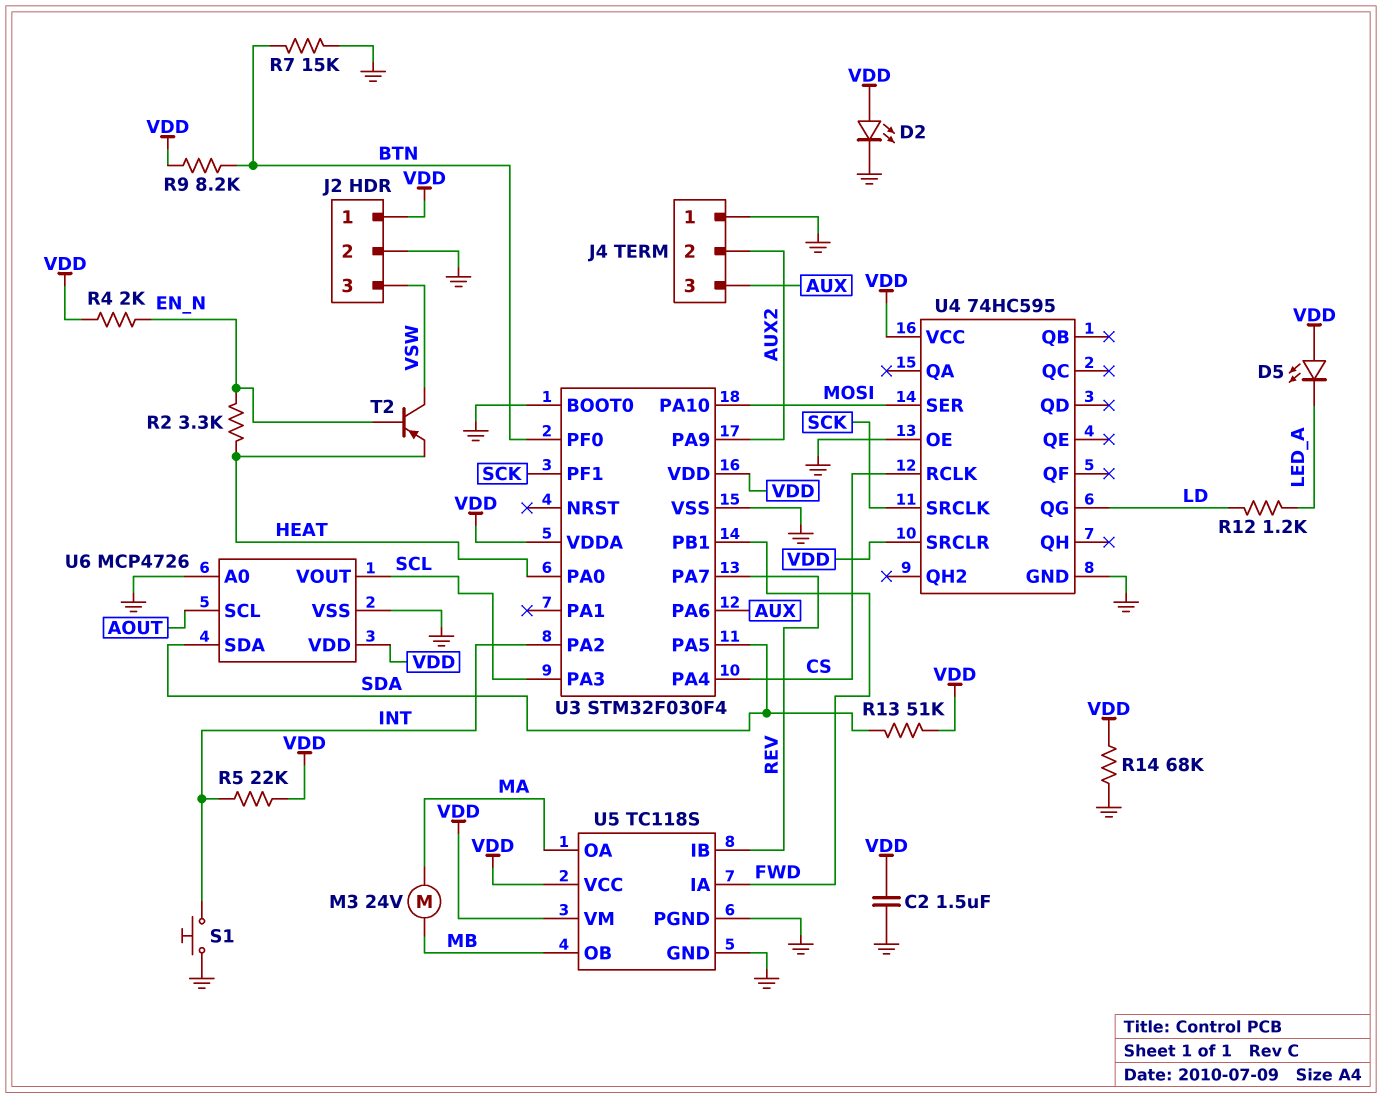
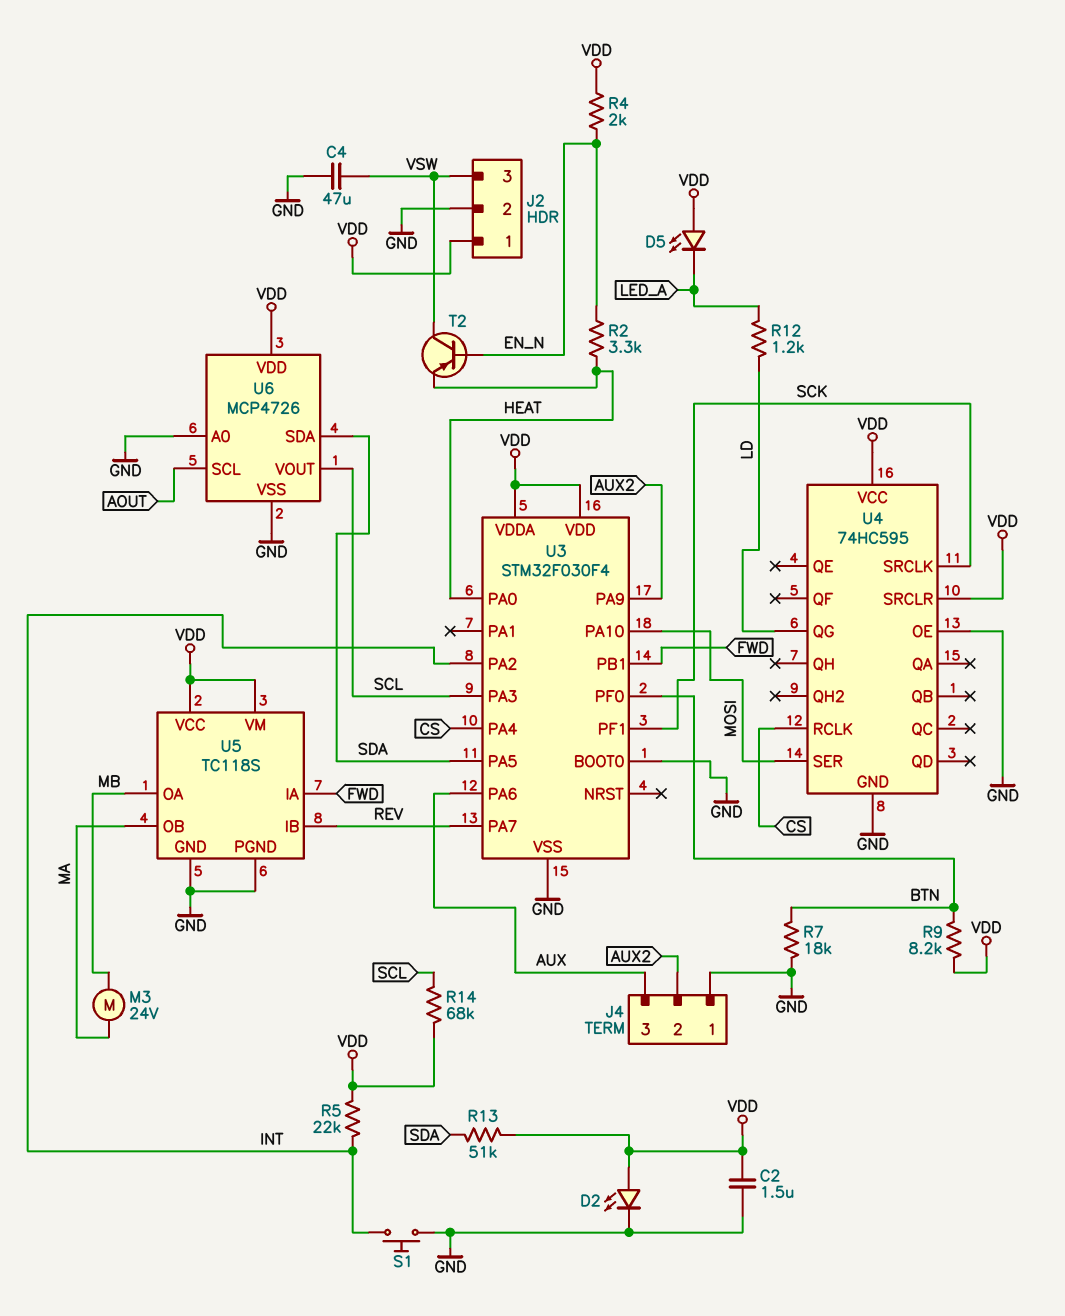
C4: none -> 47uF (GND, VSW)
R7: 15k (BTN, GND) -> 18k (BTN, GND)
R14: 68k (GND, VDD) -> 68k (SCL, VDD)
U5 pin OA: MA -> MB
U5 pin OB: MB -> MA

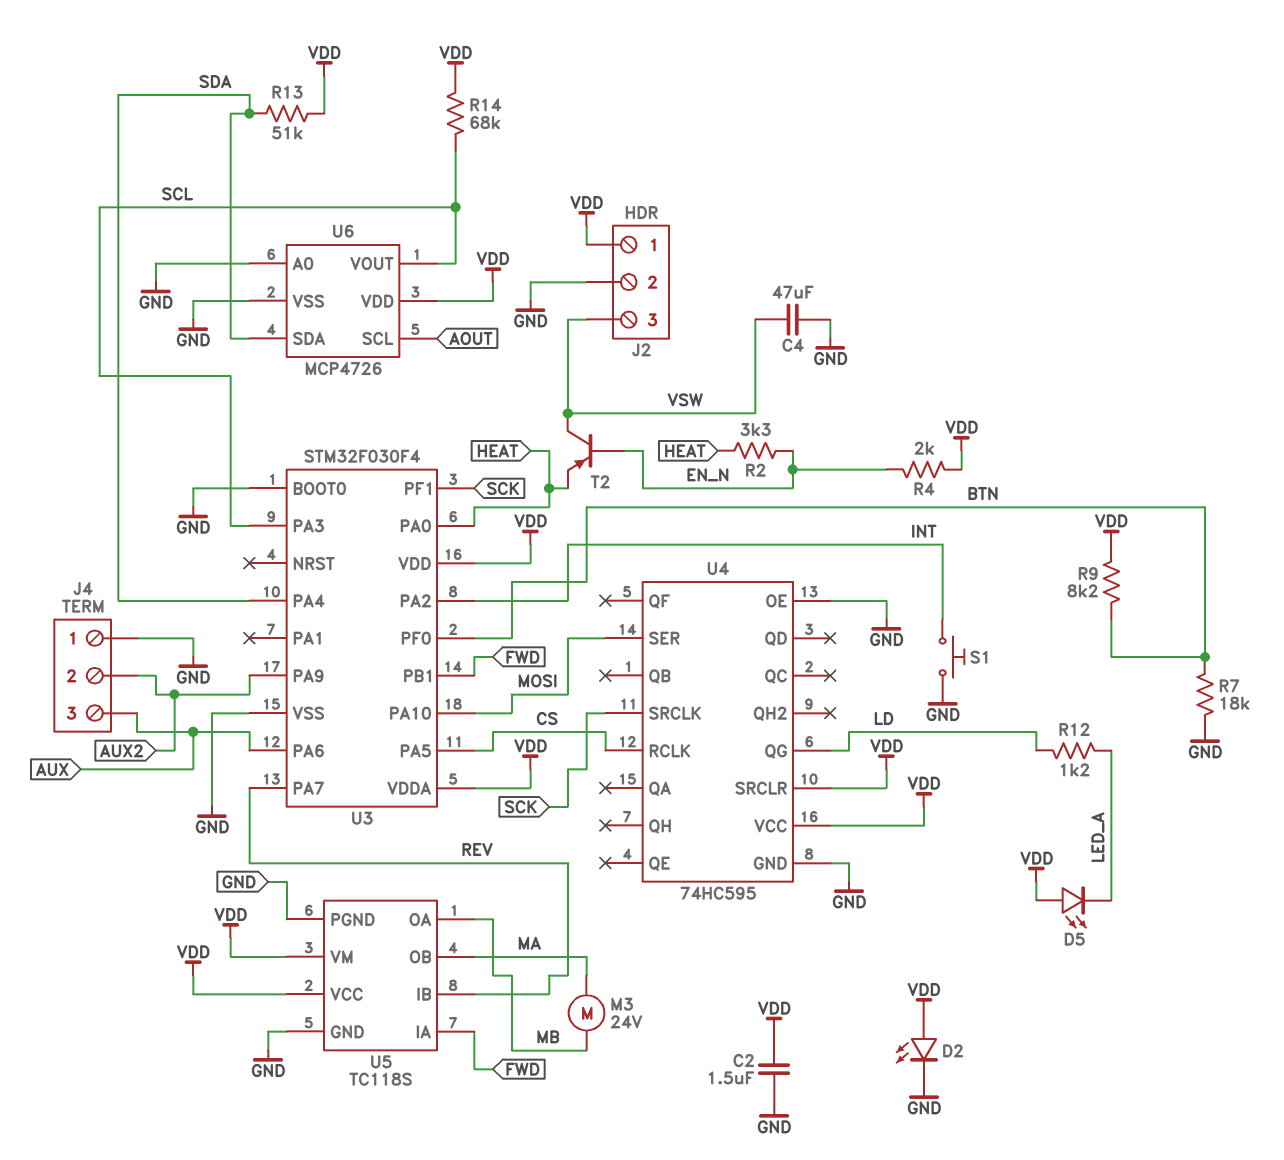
R5: 22k (INT, VDD) -> none
U3 pin PA4: CS -> SDA
U3 pin PA5: SDA -> CS

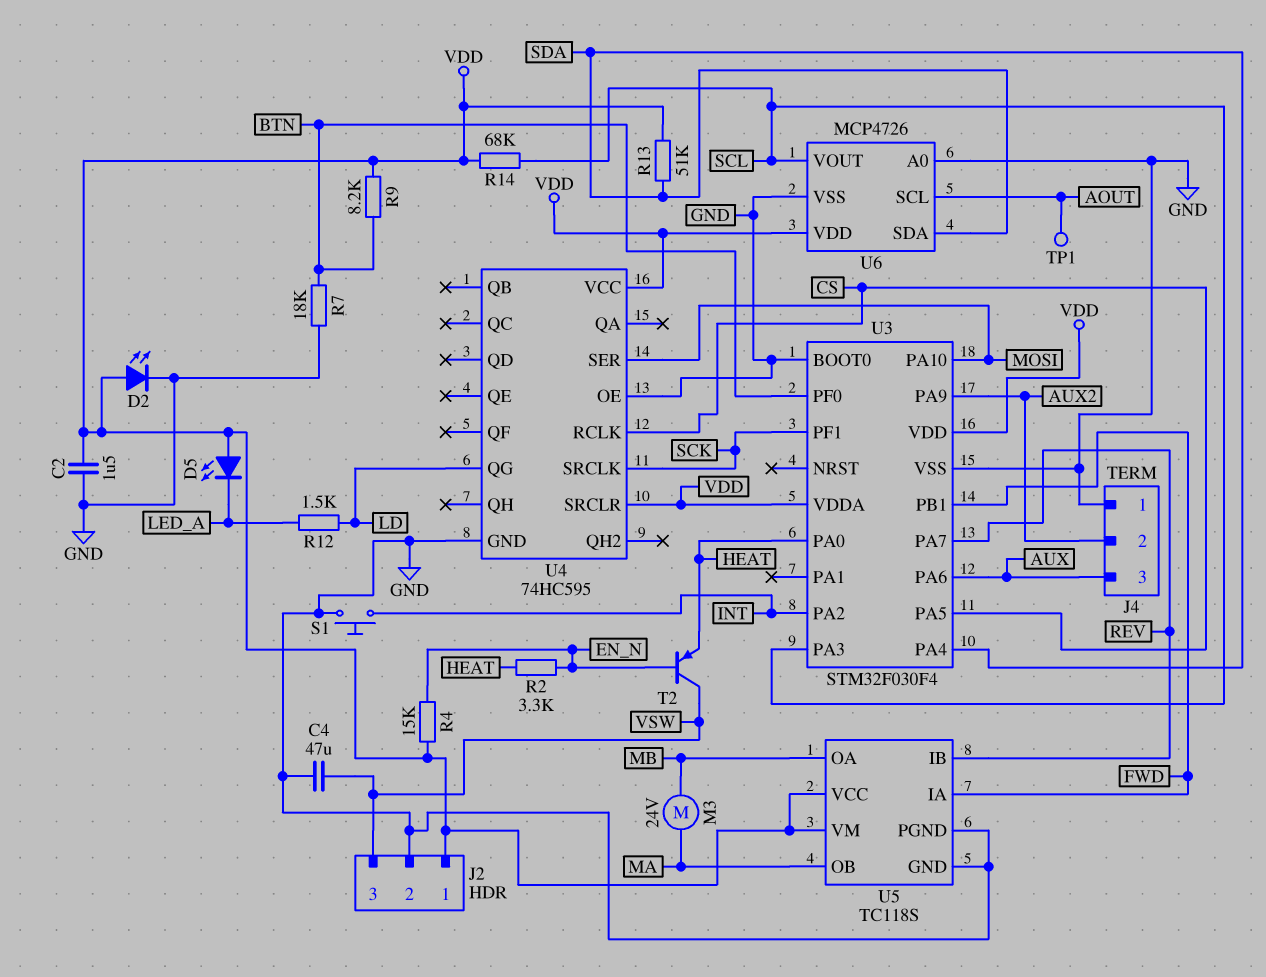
R4: 2k (EN_N, VDD) -> 15k (EN_N, VDD)
R12: 1.2k (LD, LED_A) -> 1.5k (LD, LED_A)
TP1: none -> test point (AOUT)

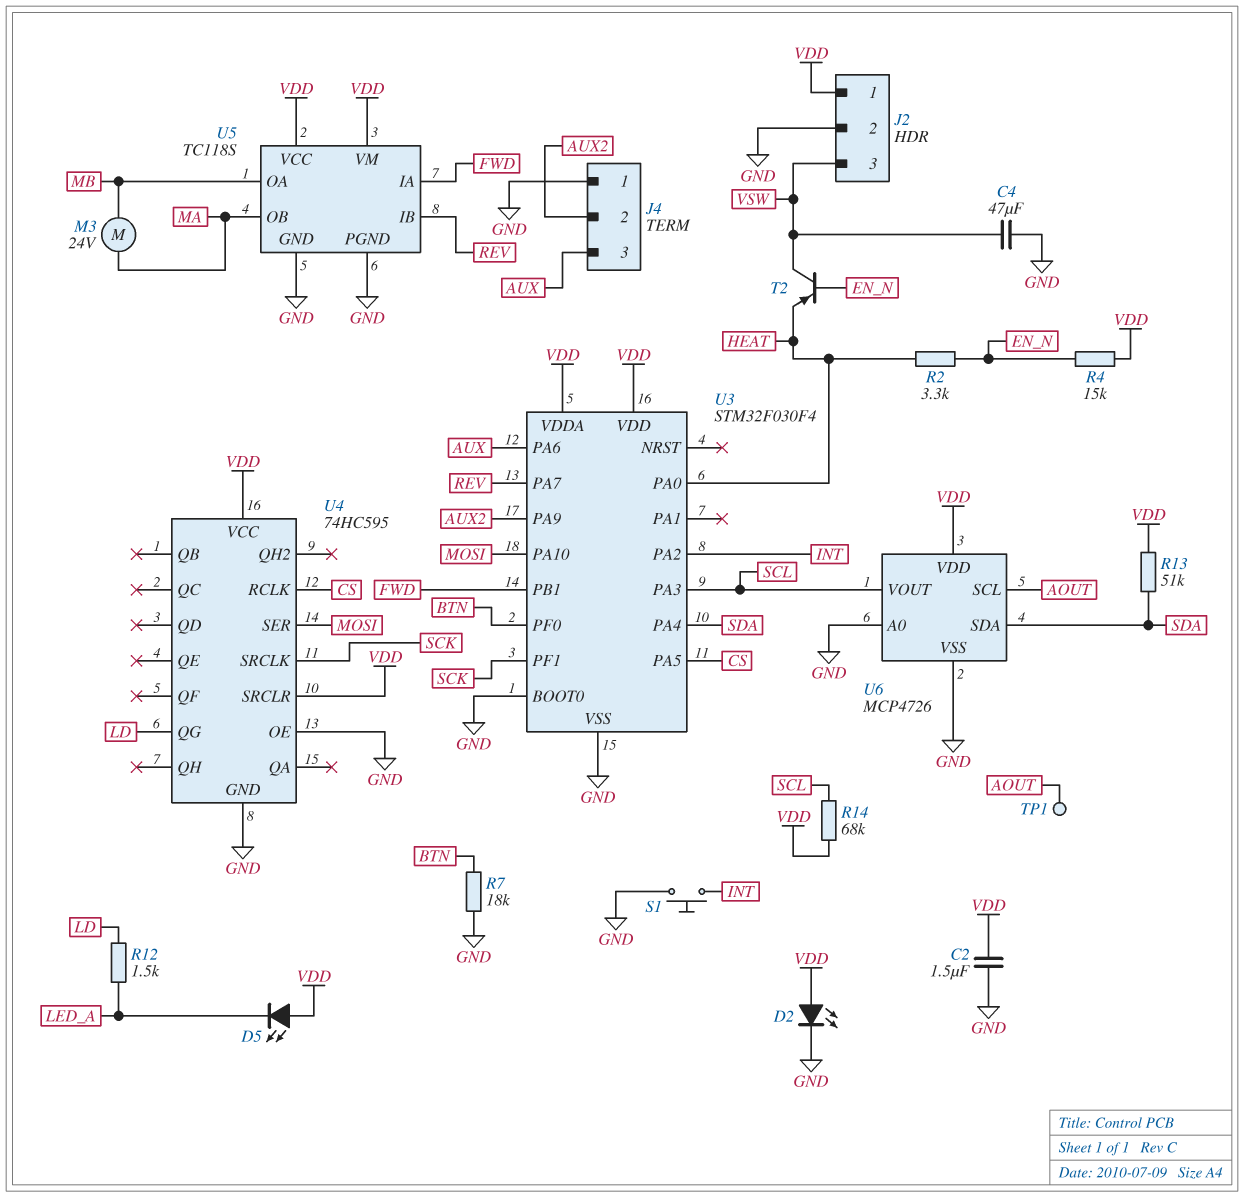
R9: 8.2k (BTN, VDD) -> none

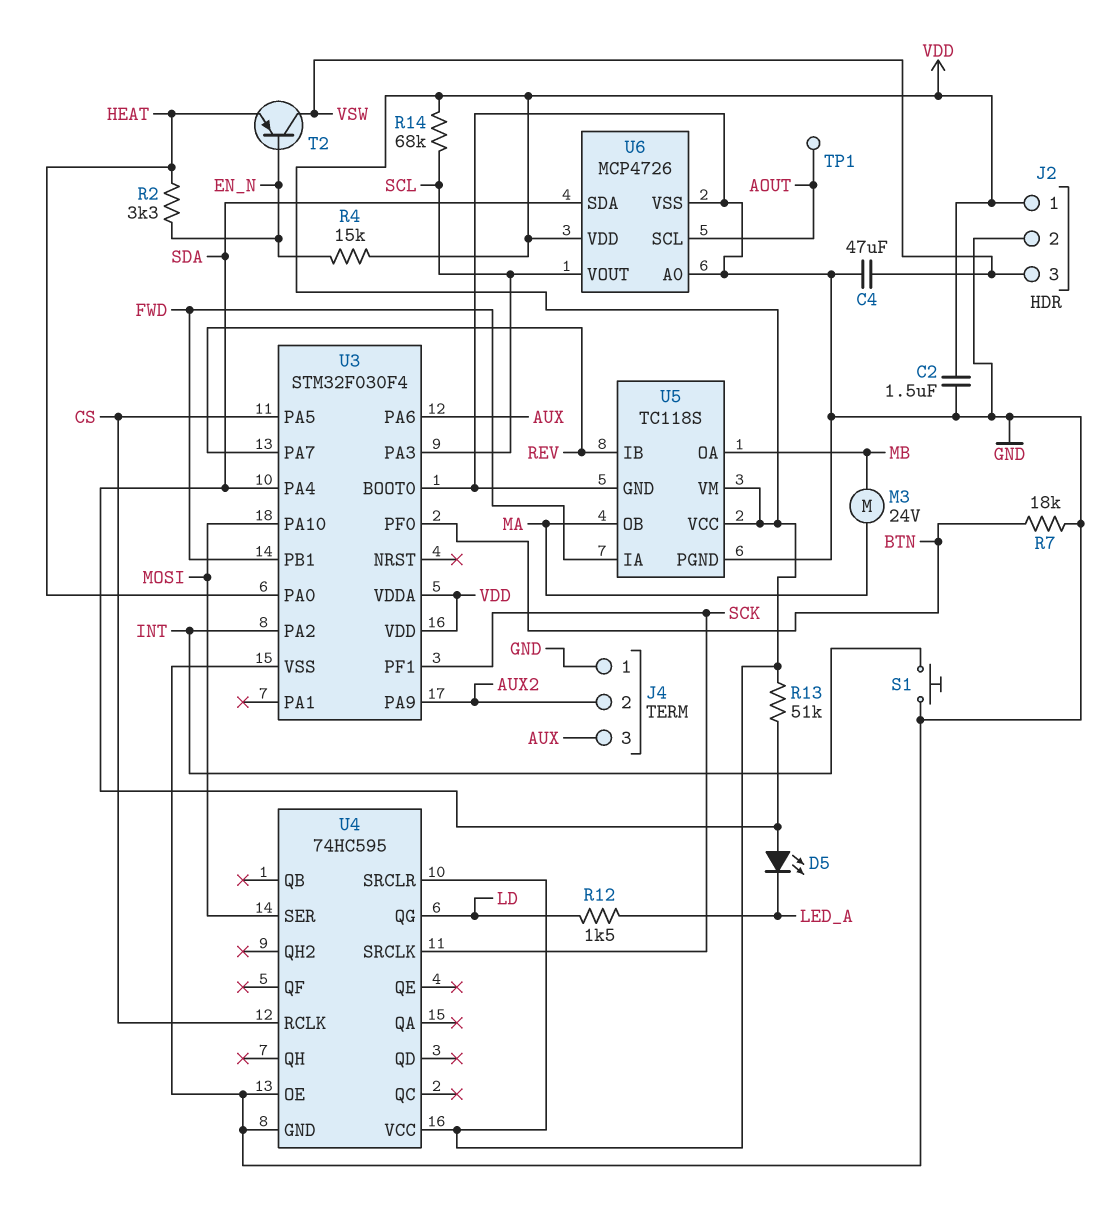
D2: LED (A VDD, K GND) -> none
D5: LED (A VDD, K LED_A) -> LED (A SDA, K LED_A)

